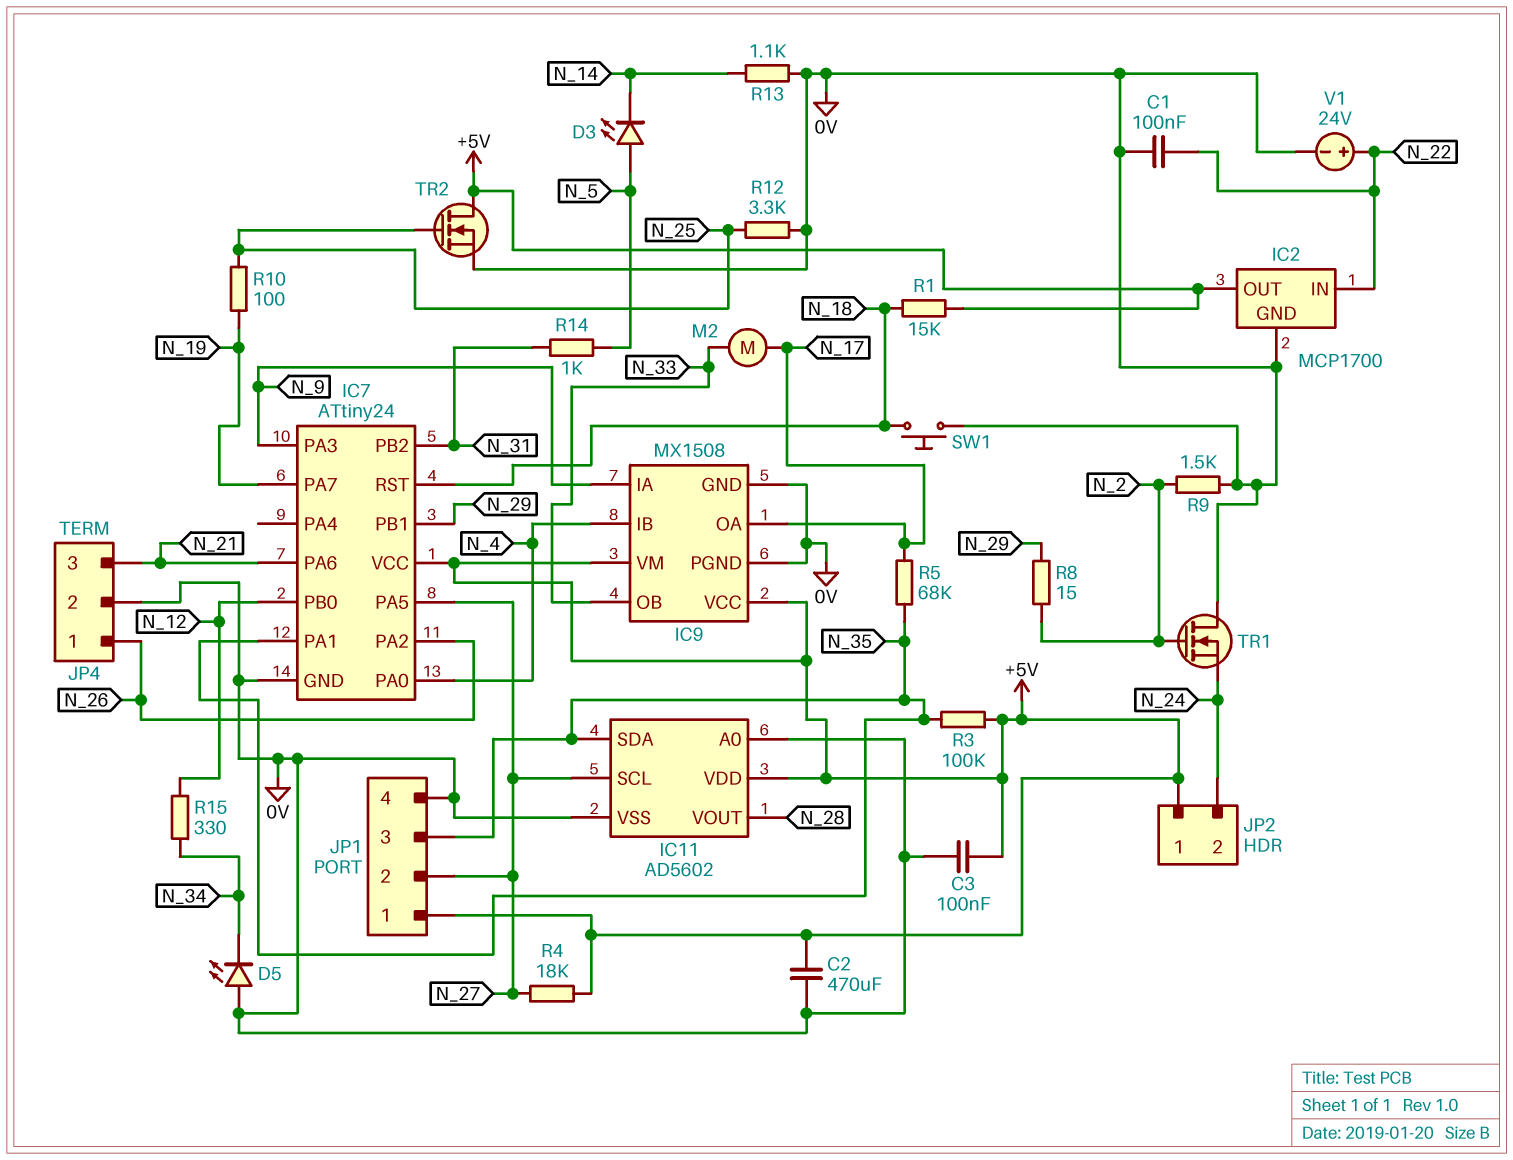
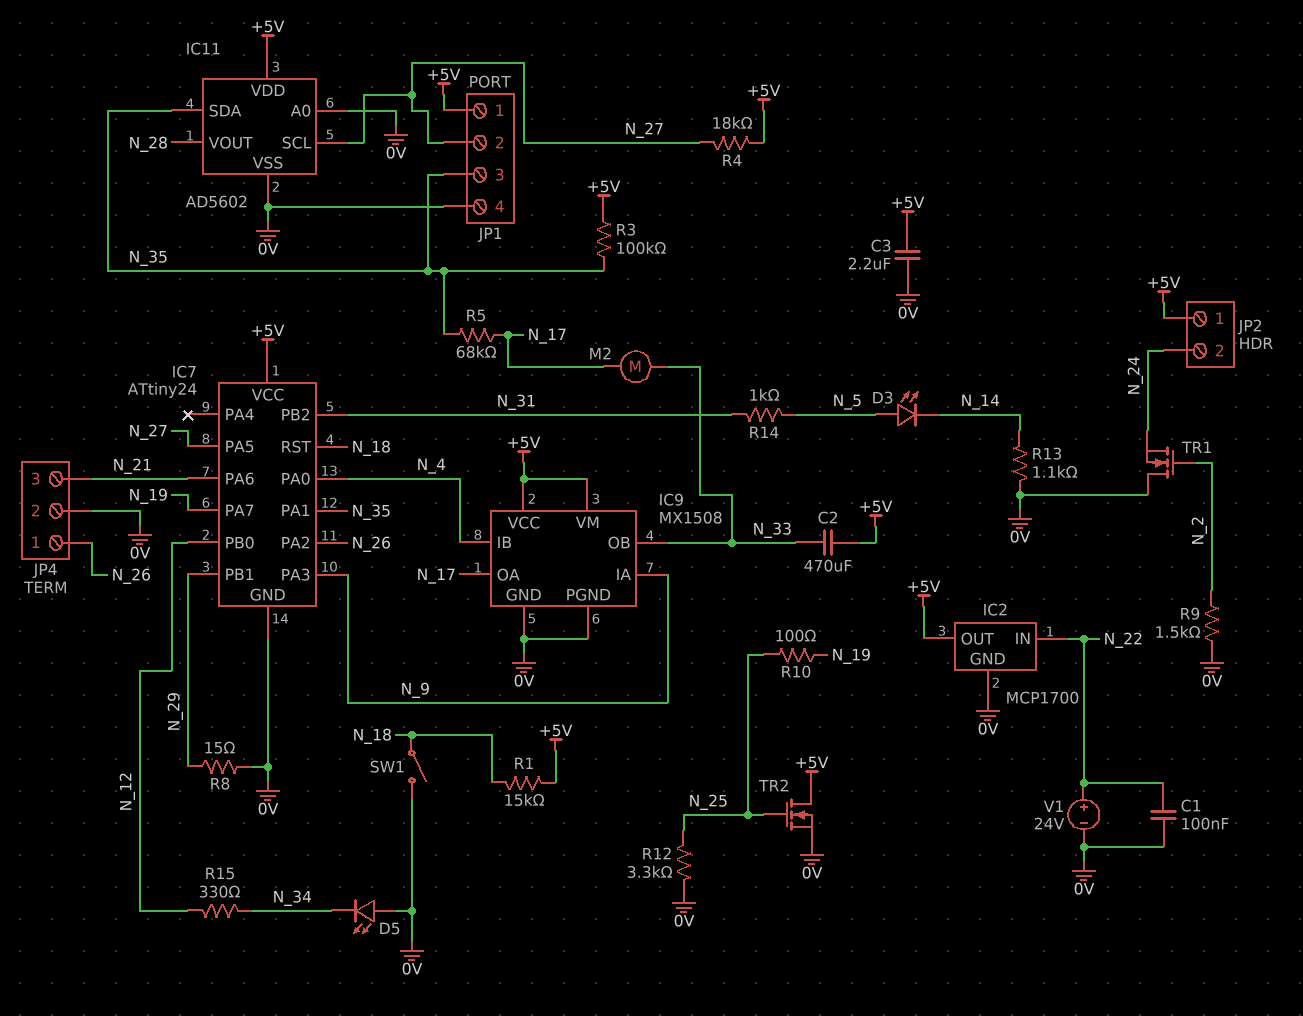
C2: 470uF (+5V, 0V) -> 470uF (+5V, N_33)
C3: 100nF (+5V, 0V) -> 2.2uF (+5V, 0V)
R8: 15 (N_2, N_29) -> 15 (0V, N_29)
SW1: button (0V, N_18) -> switch (0V, N_18)

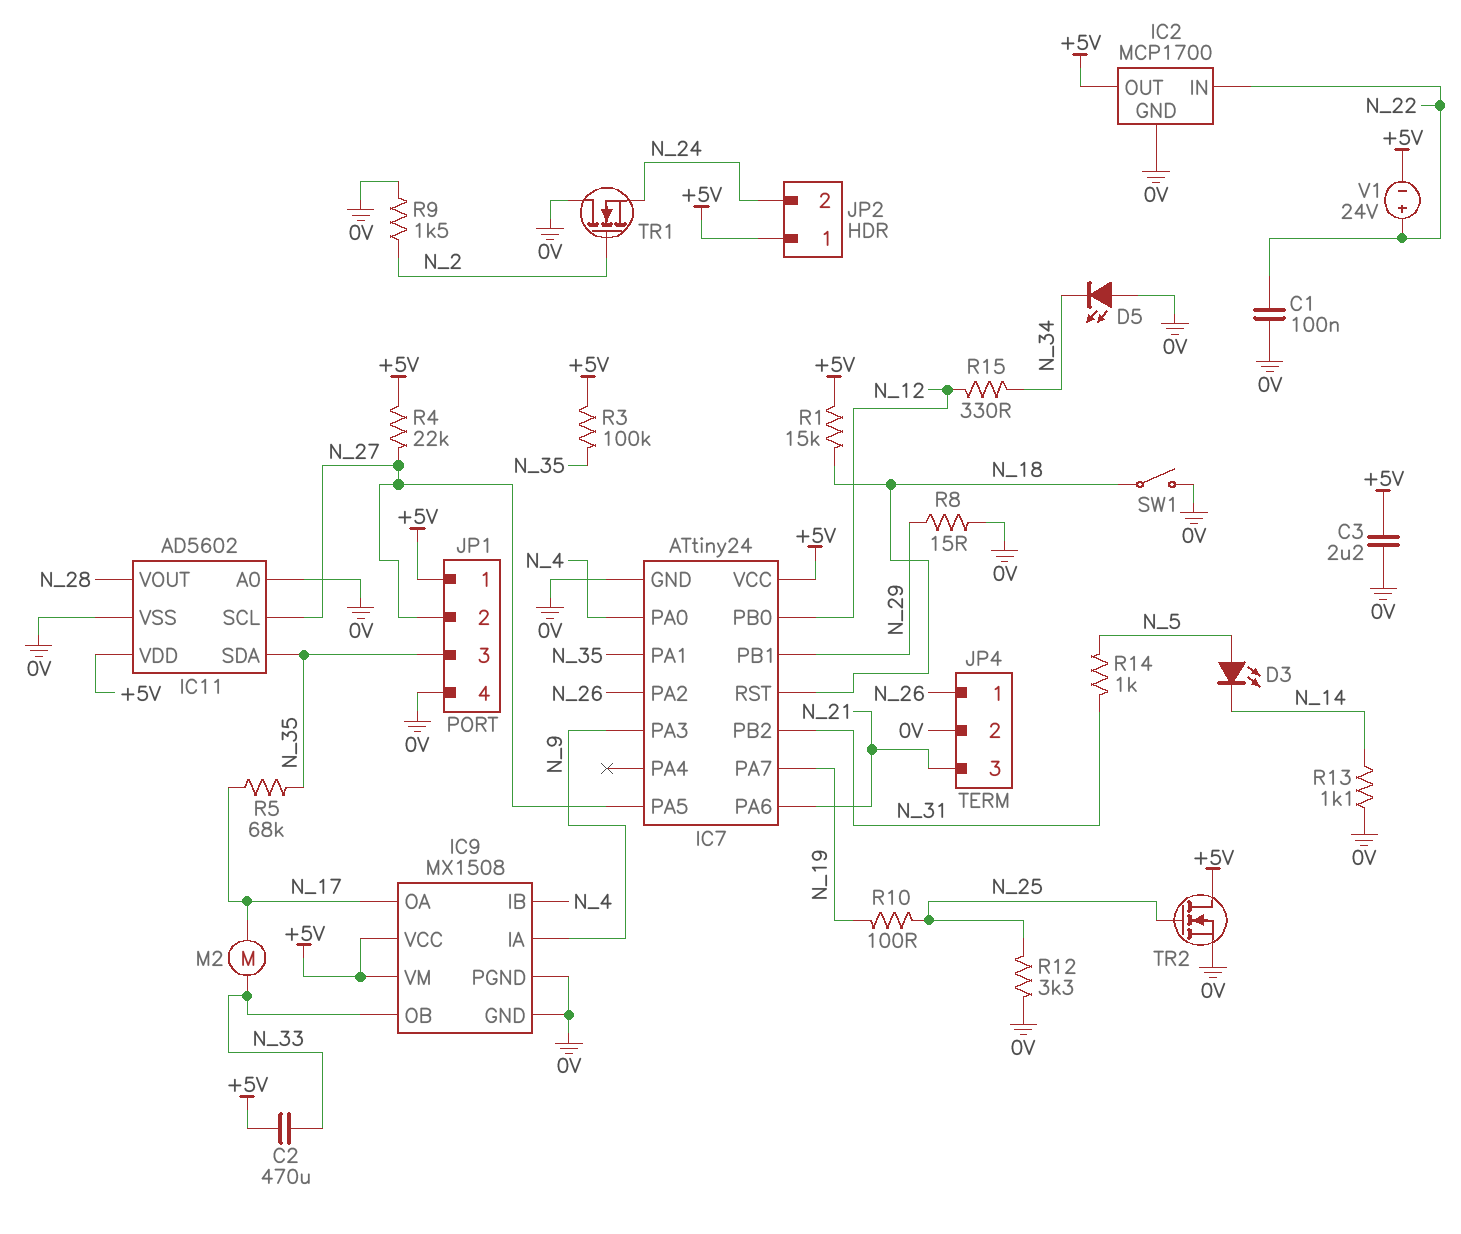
R4: 18k (+5V, N_27) -> 22k (+5V, N_27)
V1: 24V (plus N_22, minus 0V) -> 24V (plus N_22, minus +5V)

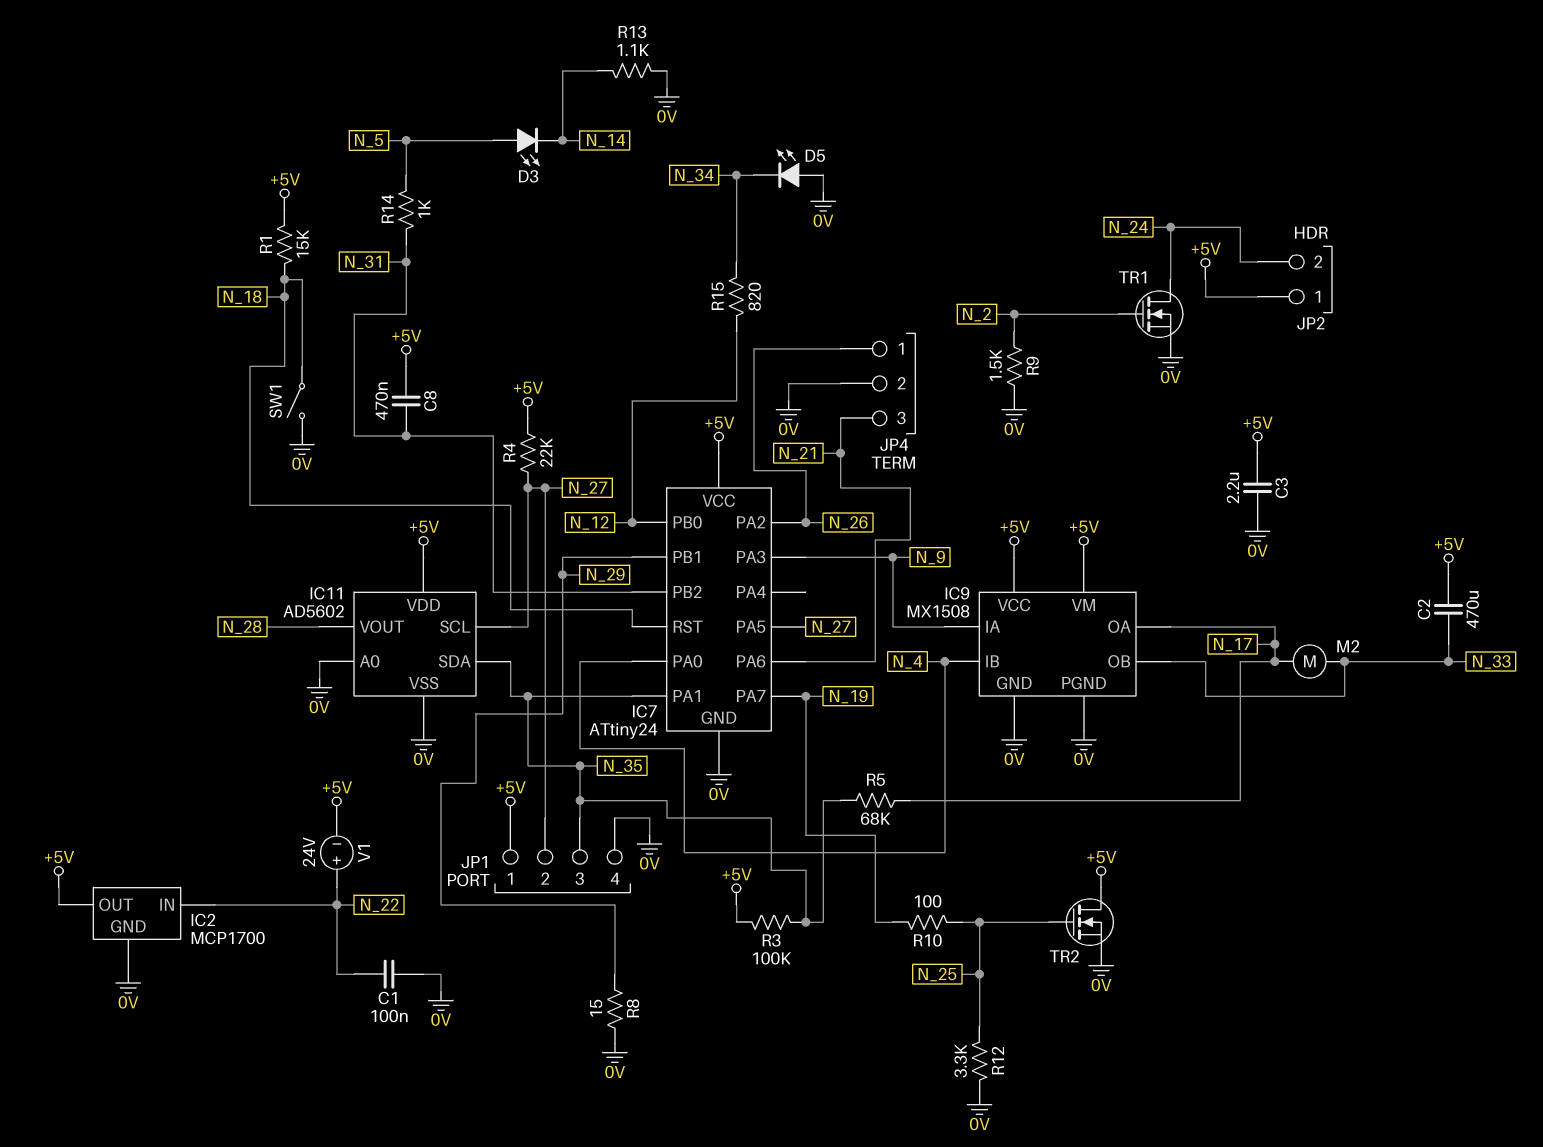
C8: none -> 470nF (+5V, N_31)
R15: 330 (N_12, N_34) -> 820 (N_12, N_34)
TR1: NMOS (G N_2, D 0V, S N_24) -> NMOS (G N_2, D N_24, S 0V)

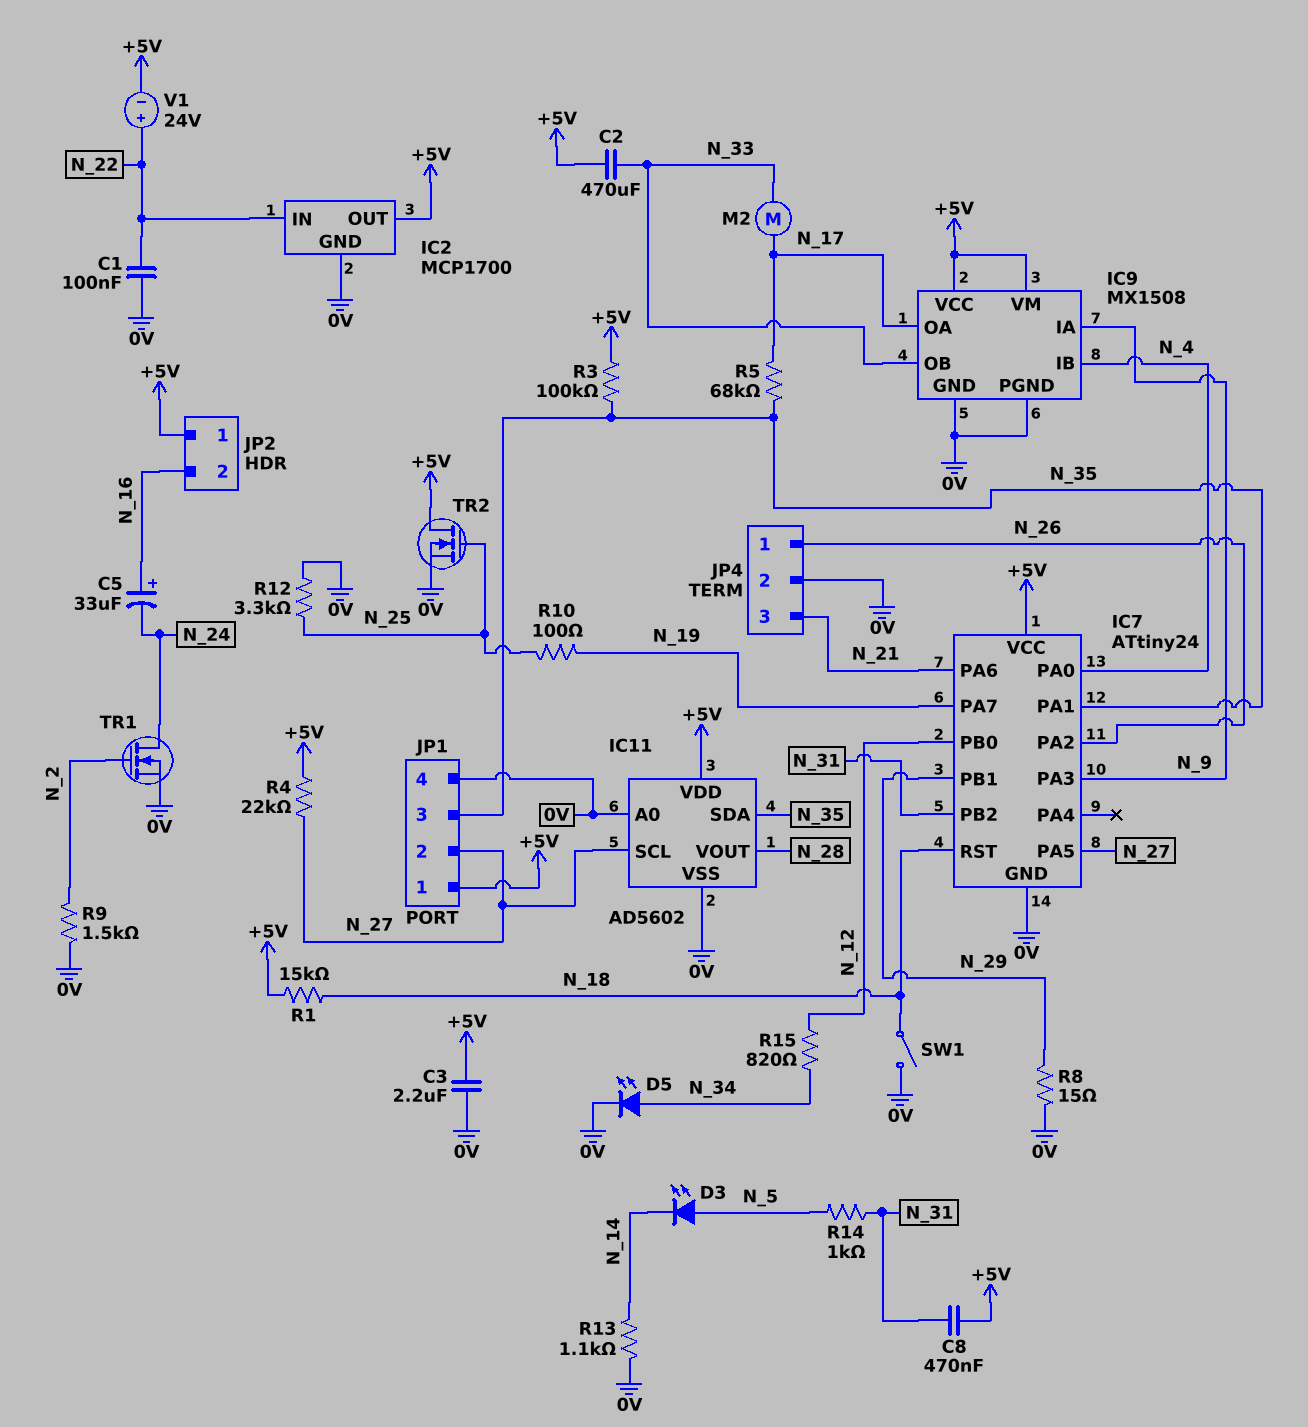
C5: none -> 33uF (plus N_16, minus N_24)
D5: LED (A 0V, K N_34) -> LED (A N_34, K 0V)
JP2 pin 2: N_24 -> N_16

